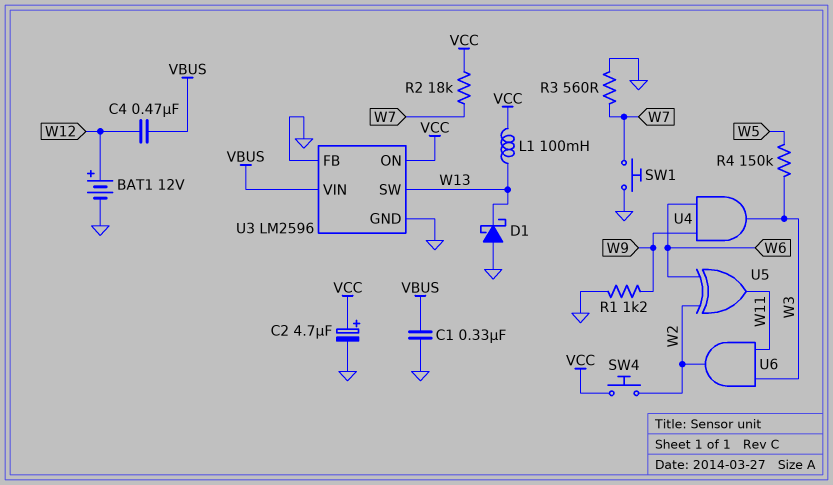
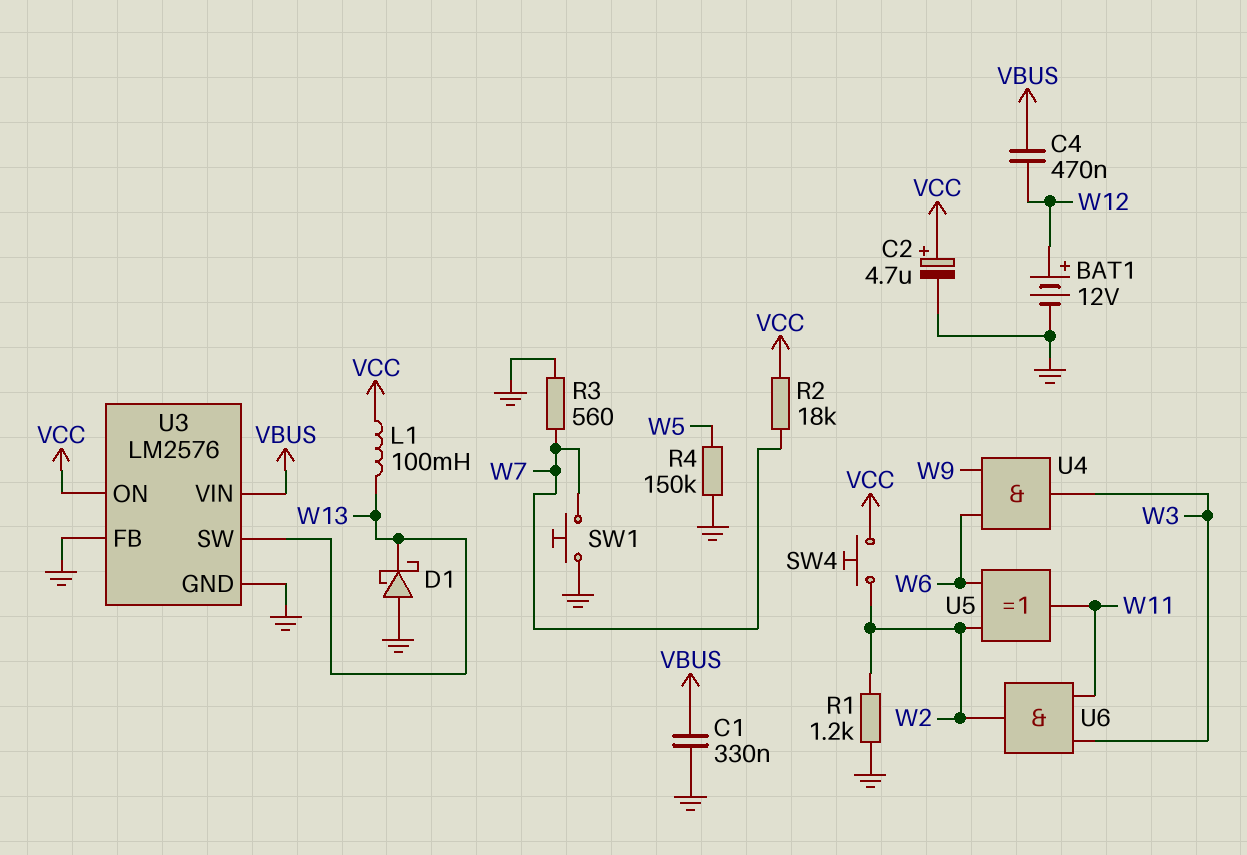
R1: 1.2k (GND, W9) -> 1.2k (GND, W2)
R4: 150k (W3, W5) -> 150k (GND, W5)
U3: LM2596 -> LM2576

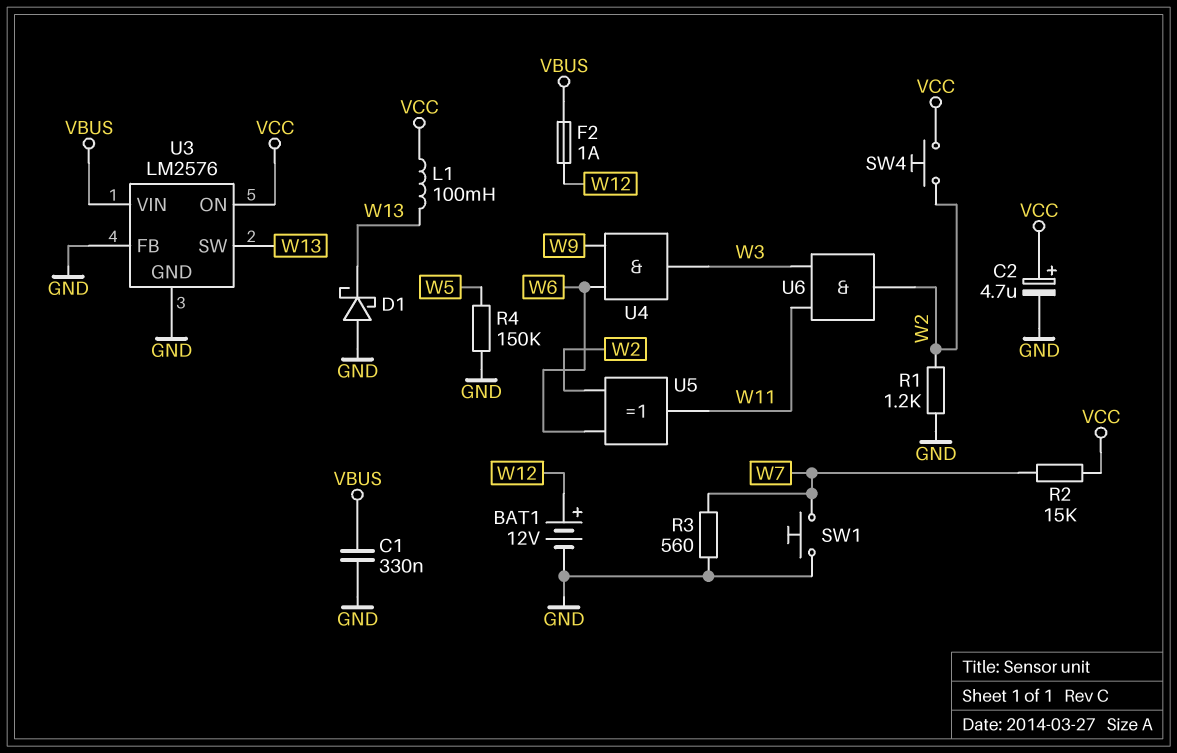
C4: 470nF (VBUS, W12) -> none
F2: none -> 1A (VBUS, W12)
R2: 18k (VCC, W7) -> 15k (VCC, W7)

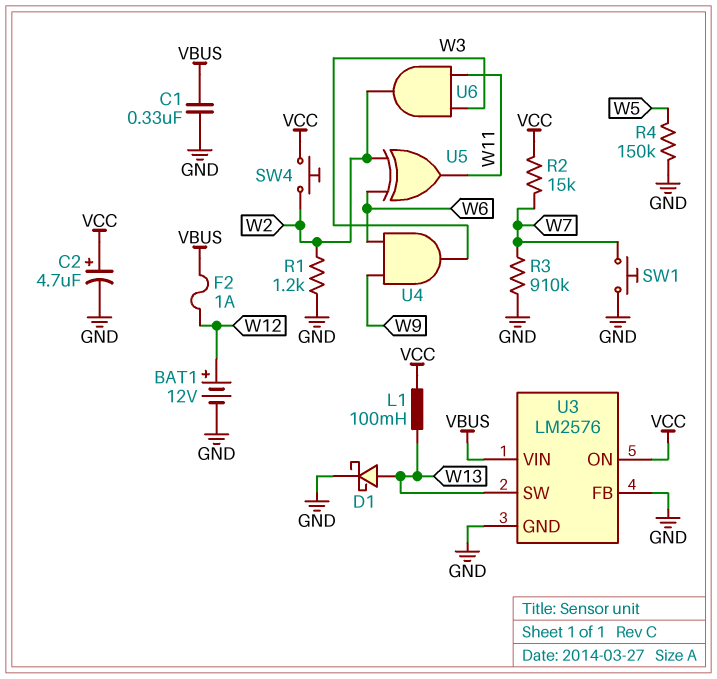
D1: schottky (A GND, K W13) -> schottky (A W13, K GND)
R3: 560 (GND, W7) -> 910k (GND, W7)

